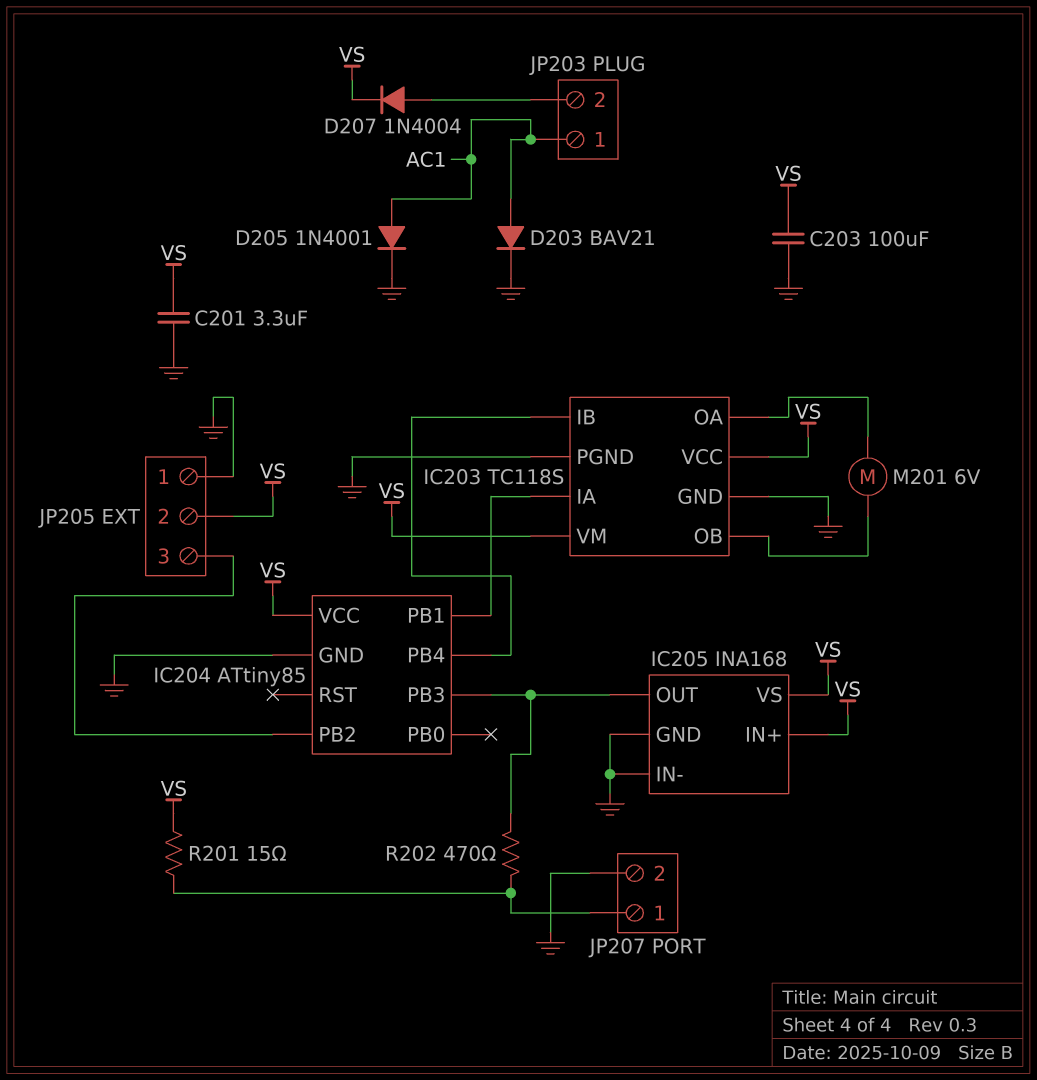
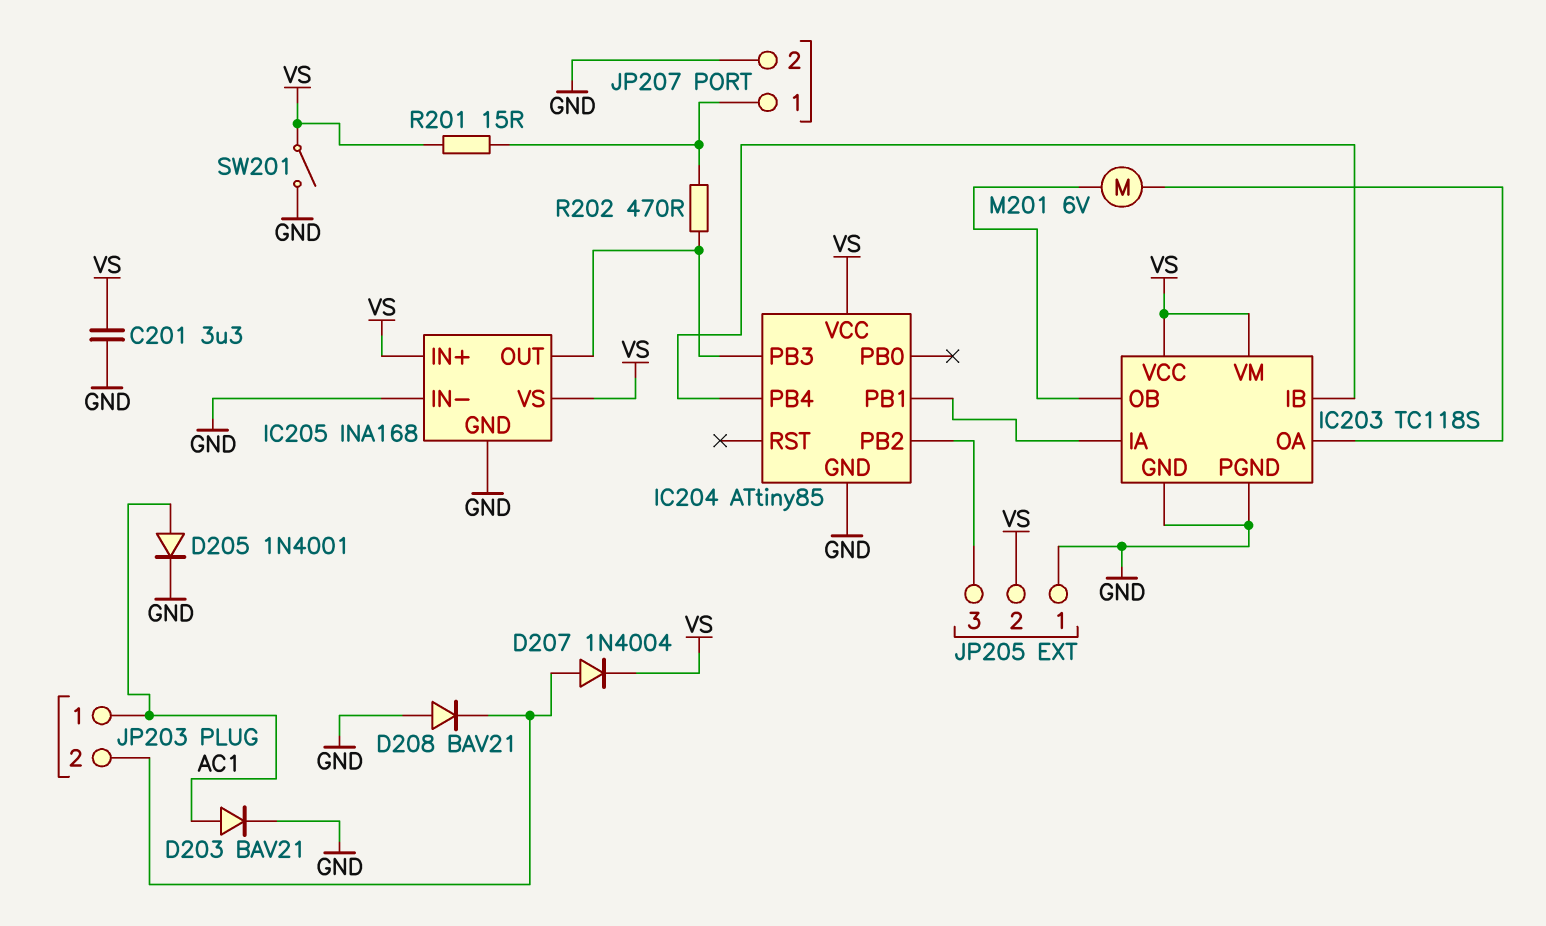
C203: 100uF (GND, VS) -> none
D208: none -> diode BAV21 (A GND, K JP203/2)
SW201: none -> switch (GND, VS)

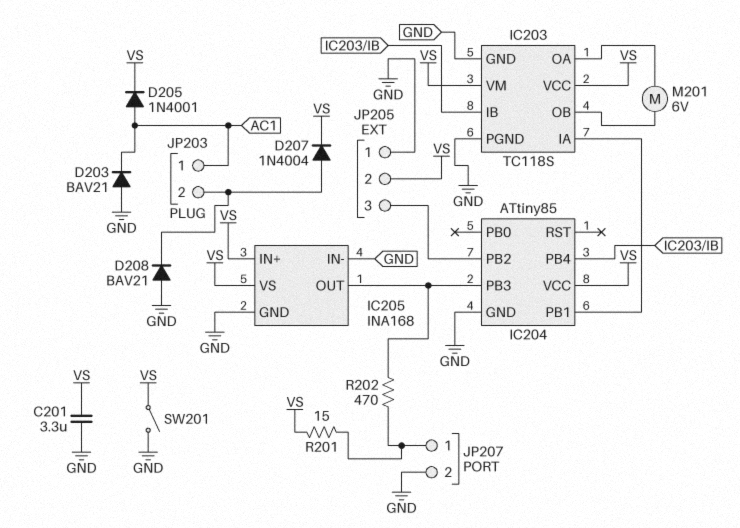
D203: diode BAV21 (A AC1, K GND) -> diode BAV21 (A GND, K AC1)
D205: diode 1N4001 (A AC1, K GND) -> diode 1N4001 (A AC1, K VS)

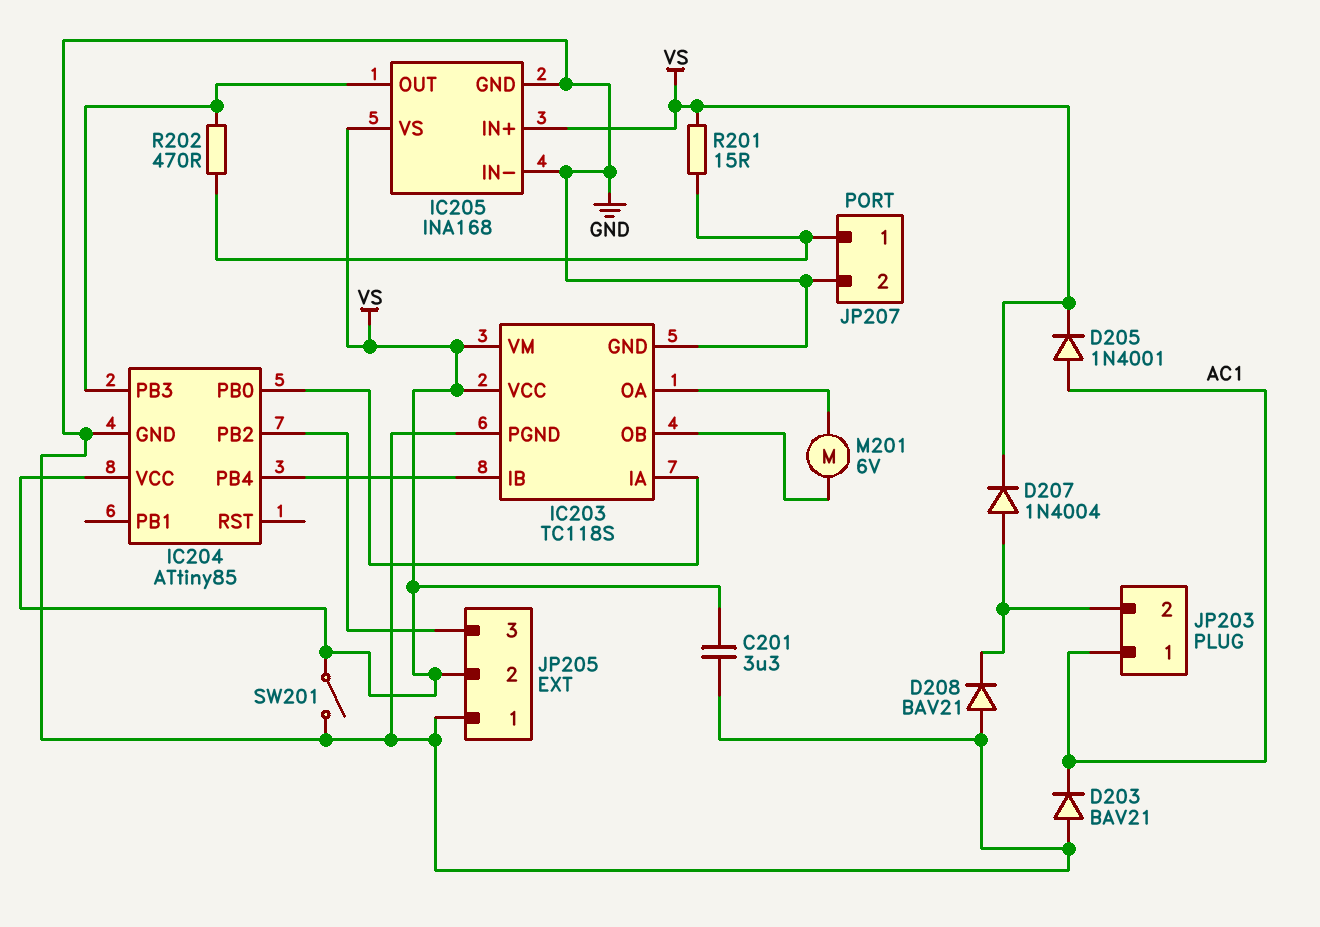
IC204 pin PB0: none -> IC203/IA
IC204 pin PB1: IC203/IA -> none

